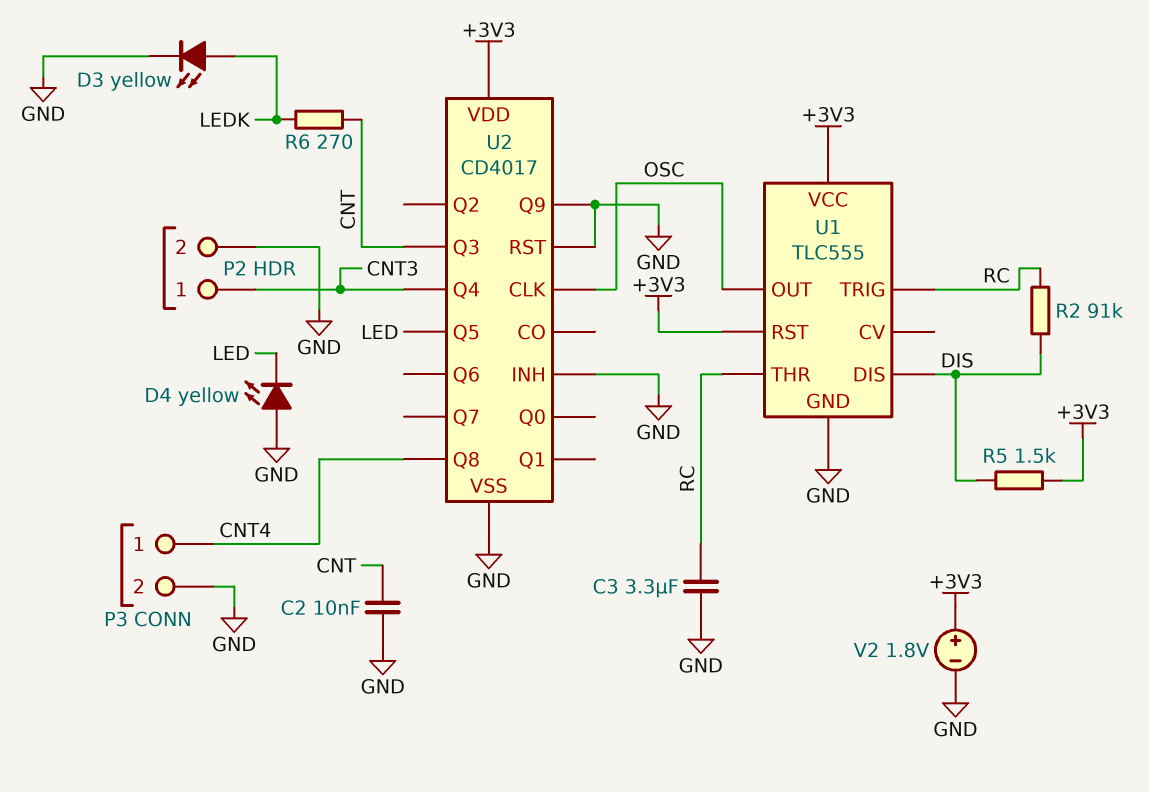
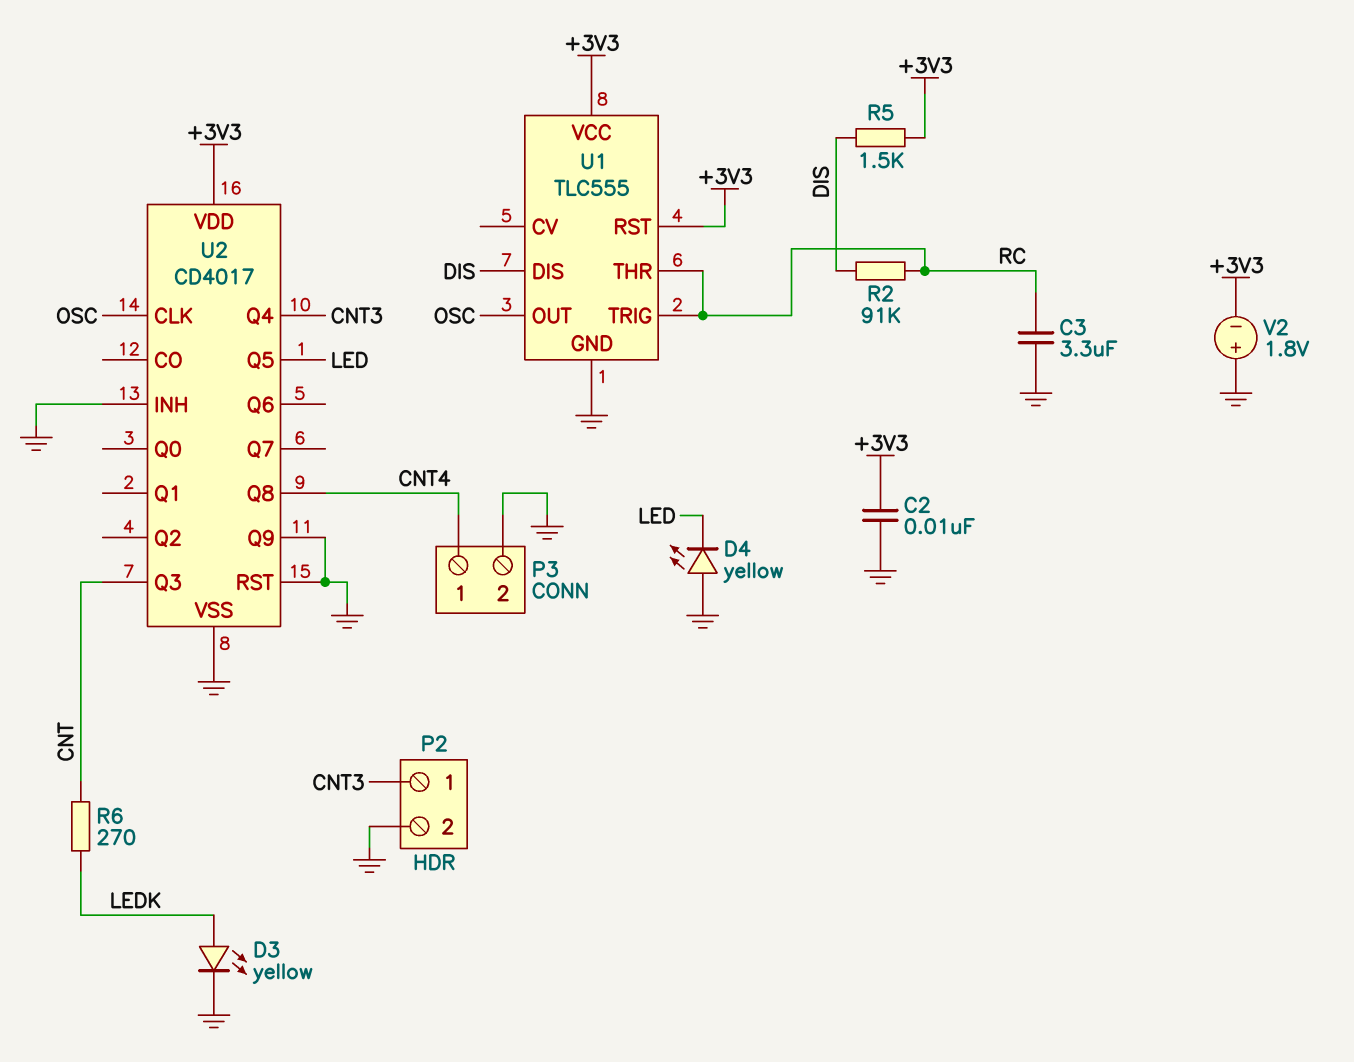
C2: 10nF (CNT, GND) -> 10nF (+3V3, GND)
V2: 1.8V (plus +3V3, minus GND) -> 1.8V (plus GND, minus +3V3)

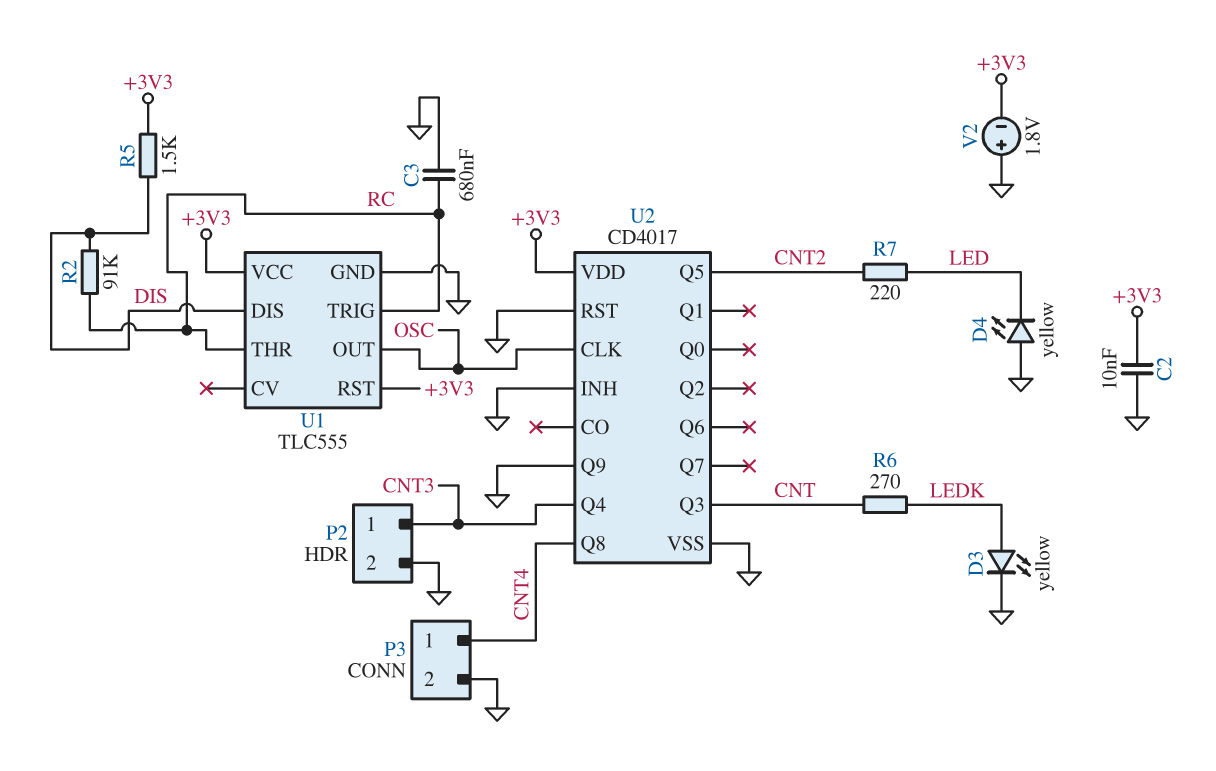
C3: 3.3uF (GND, RC) -> 680nF (GND, RC)
R7: none -> 220 (CNT2, LED)
U2 pin Q5: LED -> CNT2

